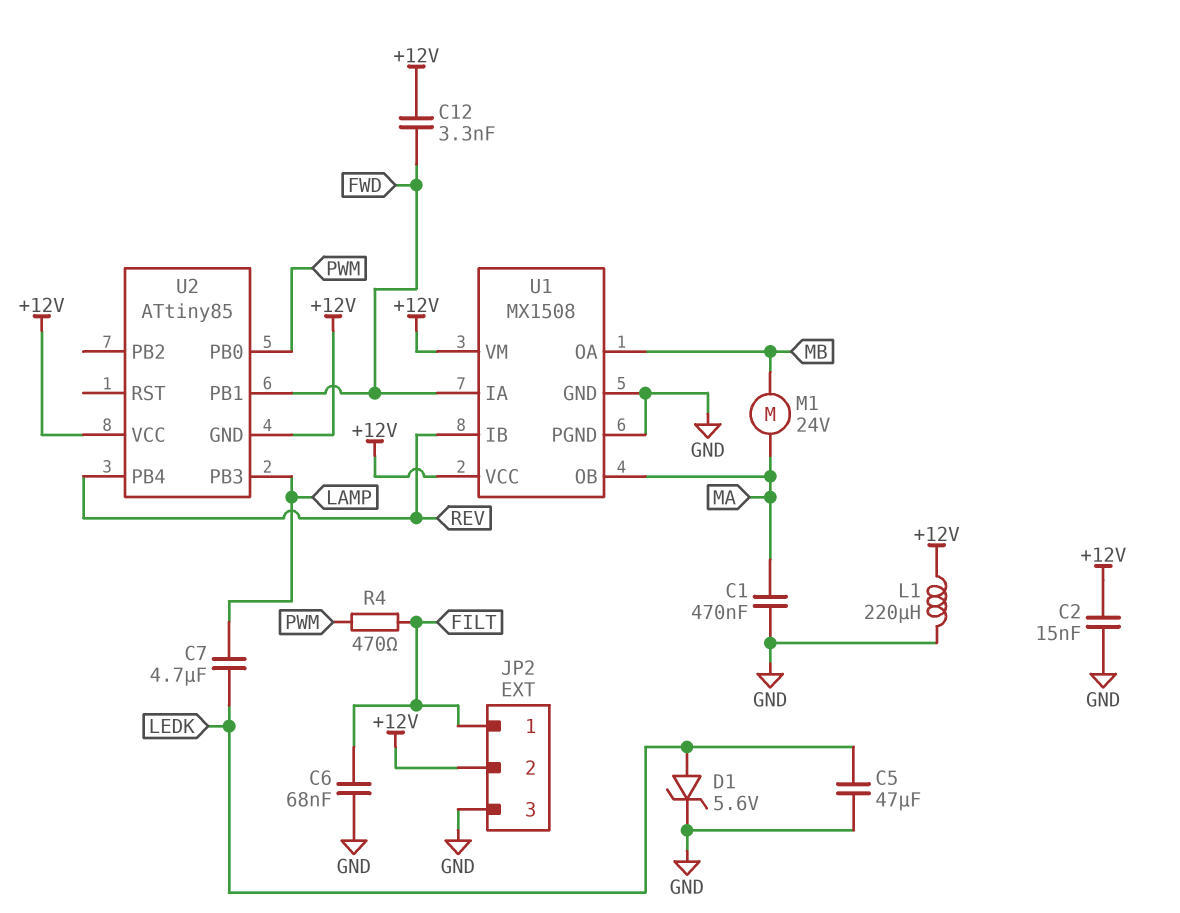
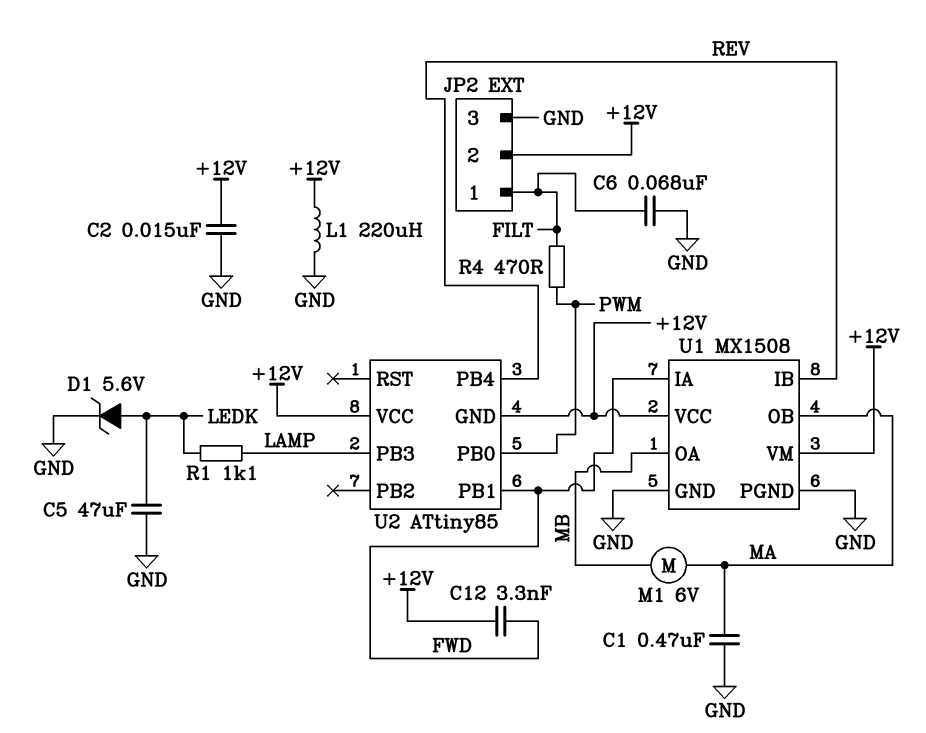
C7: 4.7uF (LAMP, LEDK) -> none
M1: motor 24V (MA, MB) -> motor 6V (MA, MB)
R1: none -> 1.1k (LAMP, LEDK)

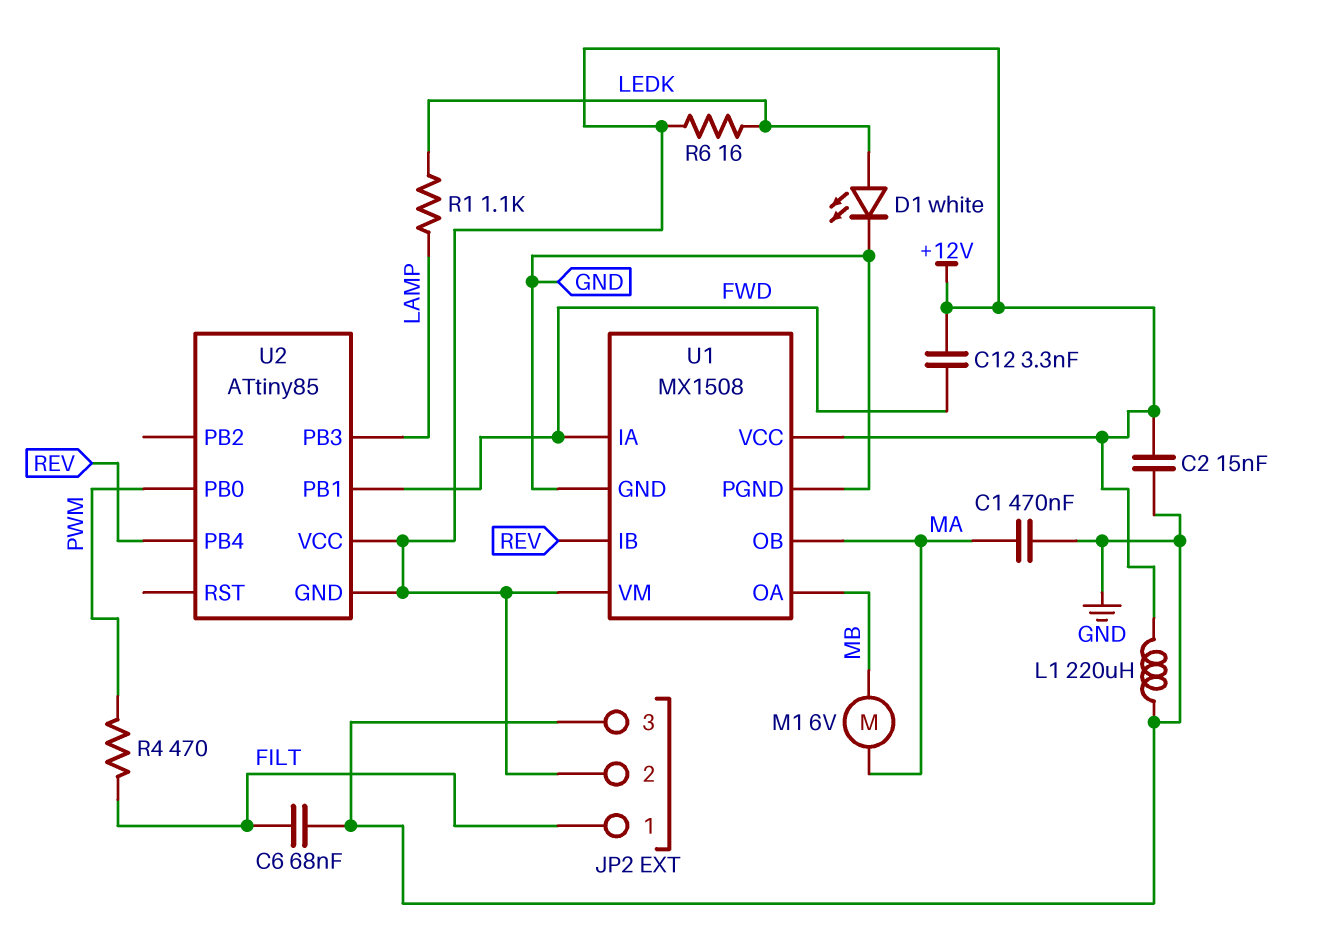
C5: 47uF (GND, LEDK) -> none
D1: zener 5.6V (A LEDK, K GND) -> LED white (A LEDK, K GND)
R6: none -> 16 (+12V, LEDK)

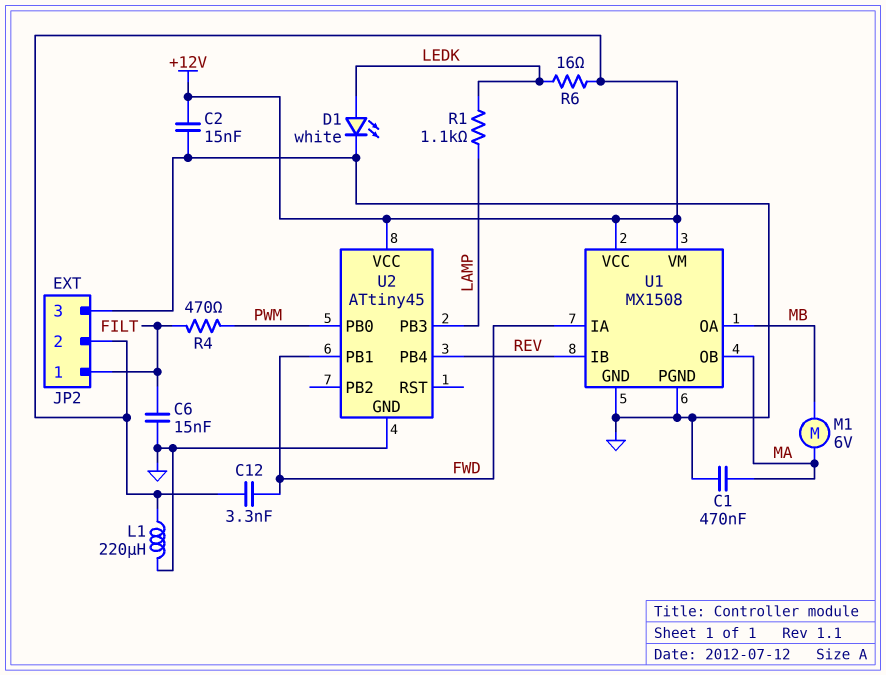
C6: 68nF (FILT, GND) -> 15nF (FILT, GND)
U2: ATtiny85 -> ATtiny45
U2 pin GND: +12V -> GND

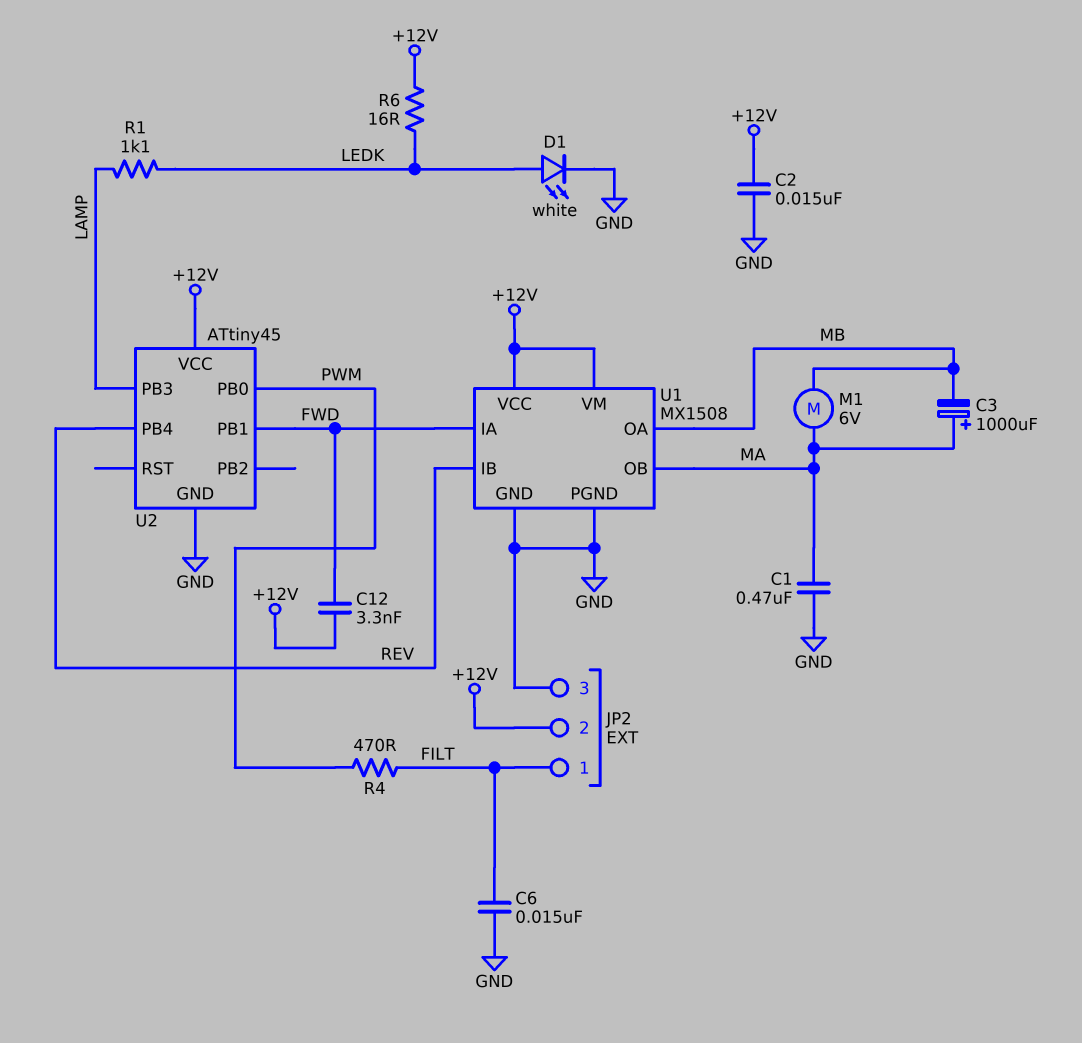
C3: none -> 1000uF (plus MA, minus MB)
L1: 220uH (+12V, GND) -> none

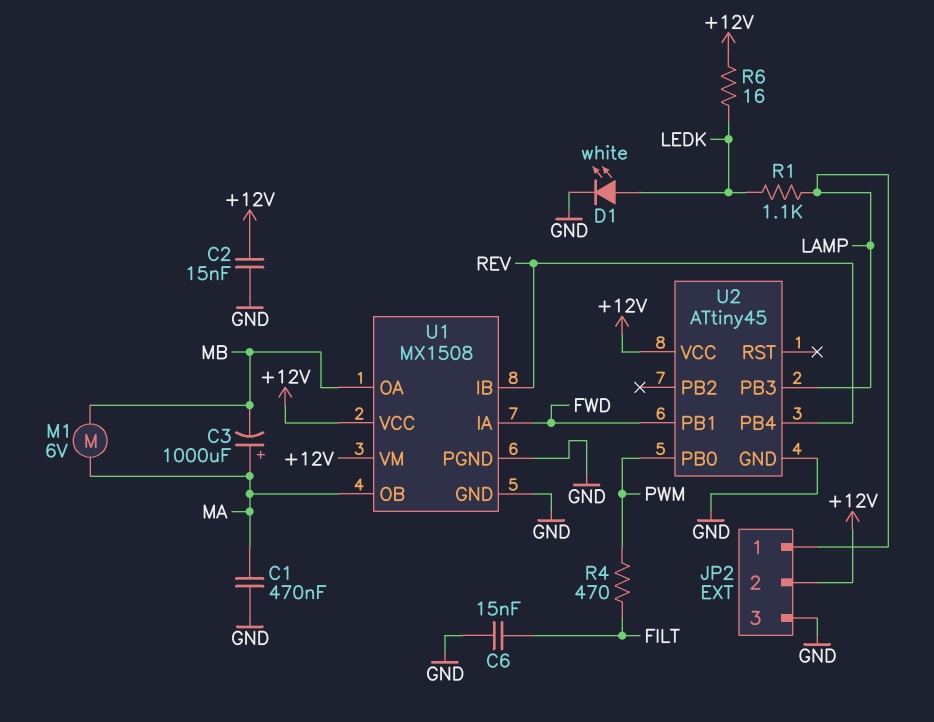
C12: 3.3nF (+12V, FWD) -> none
JP2 pin 1: FILT -> LAMP

